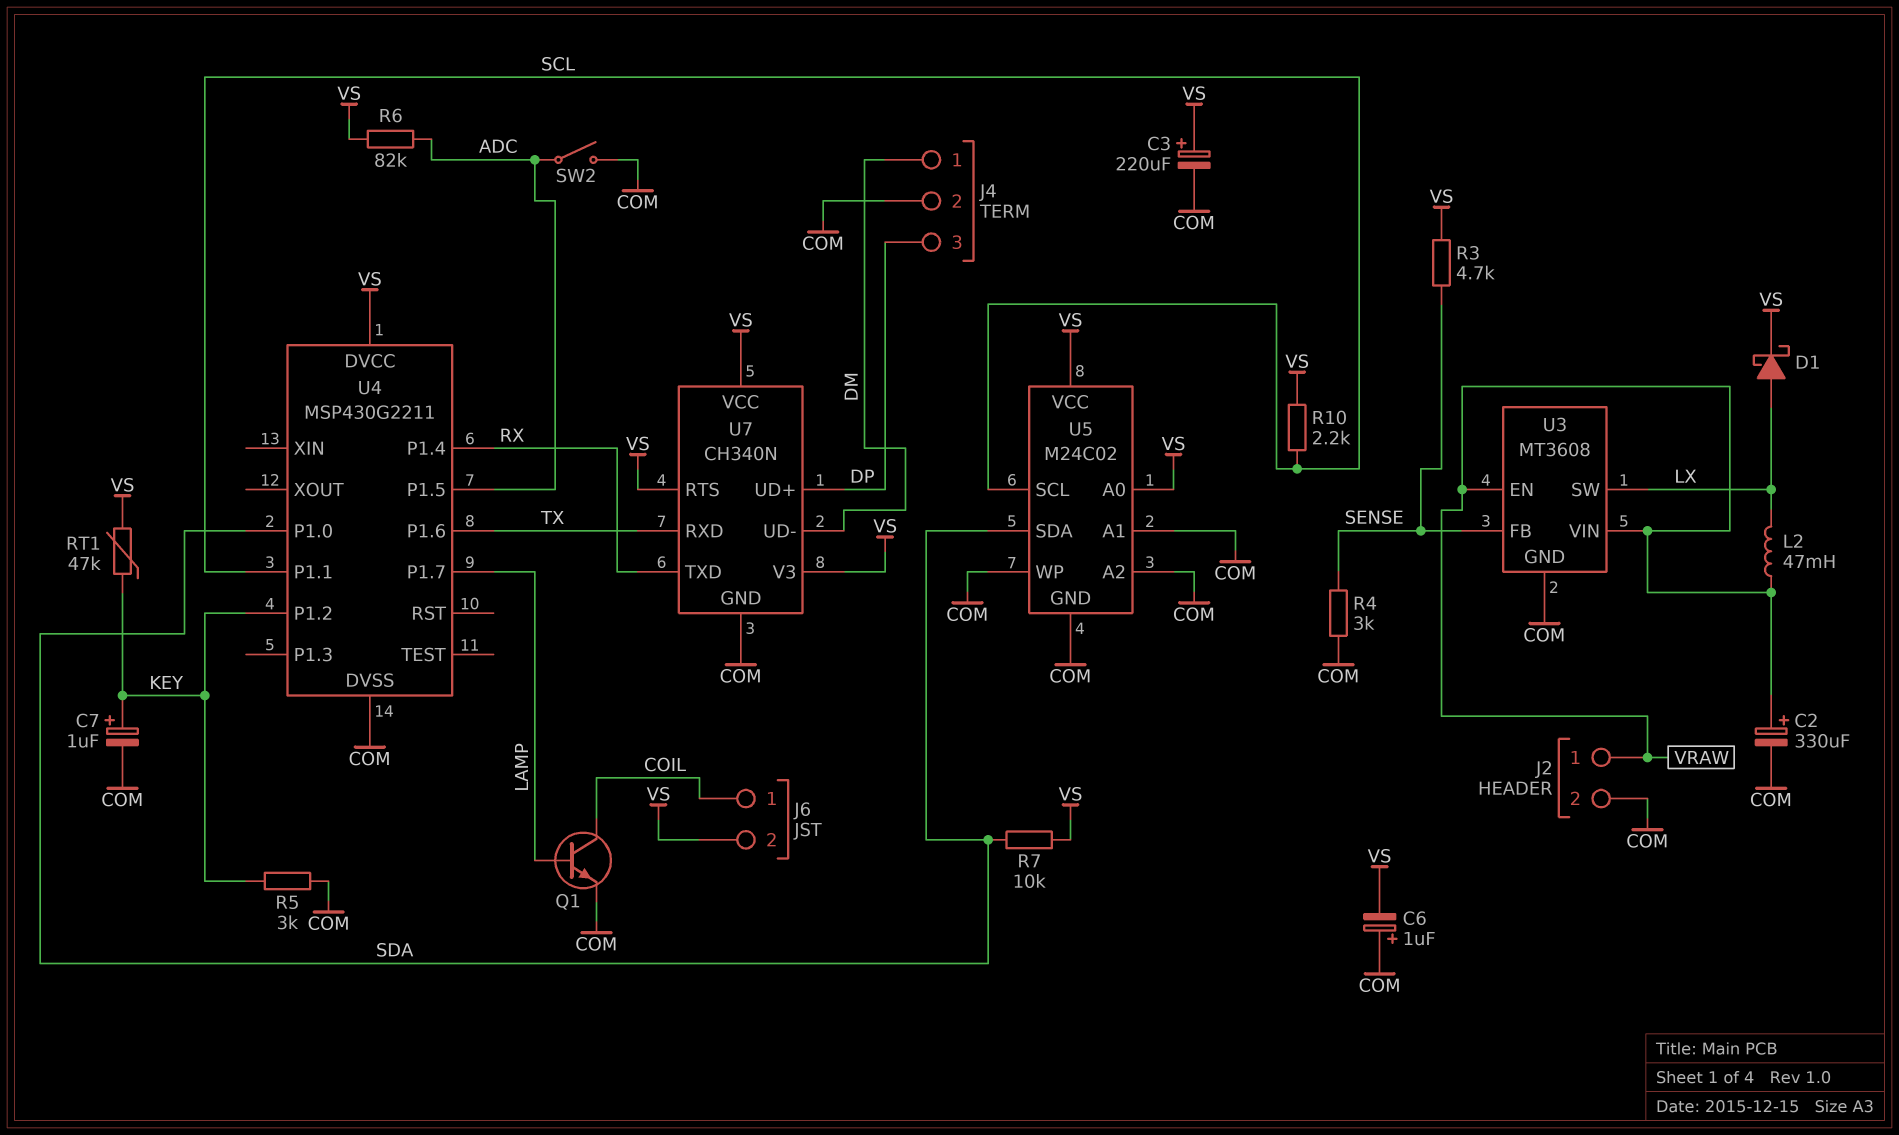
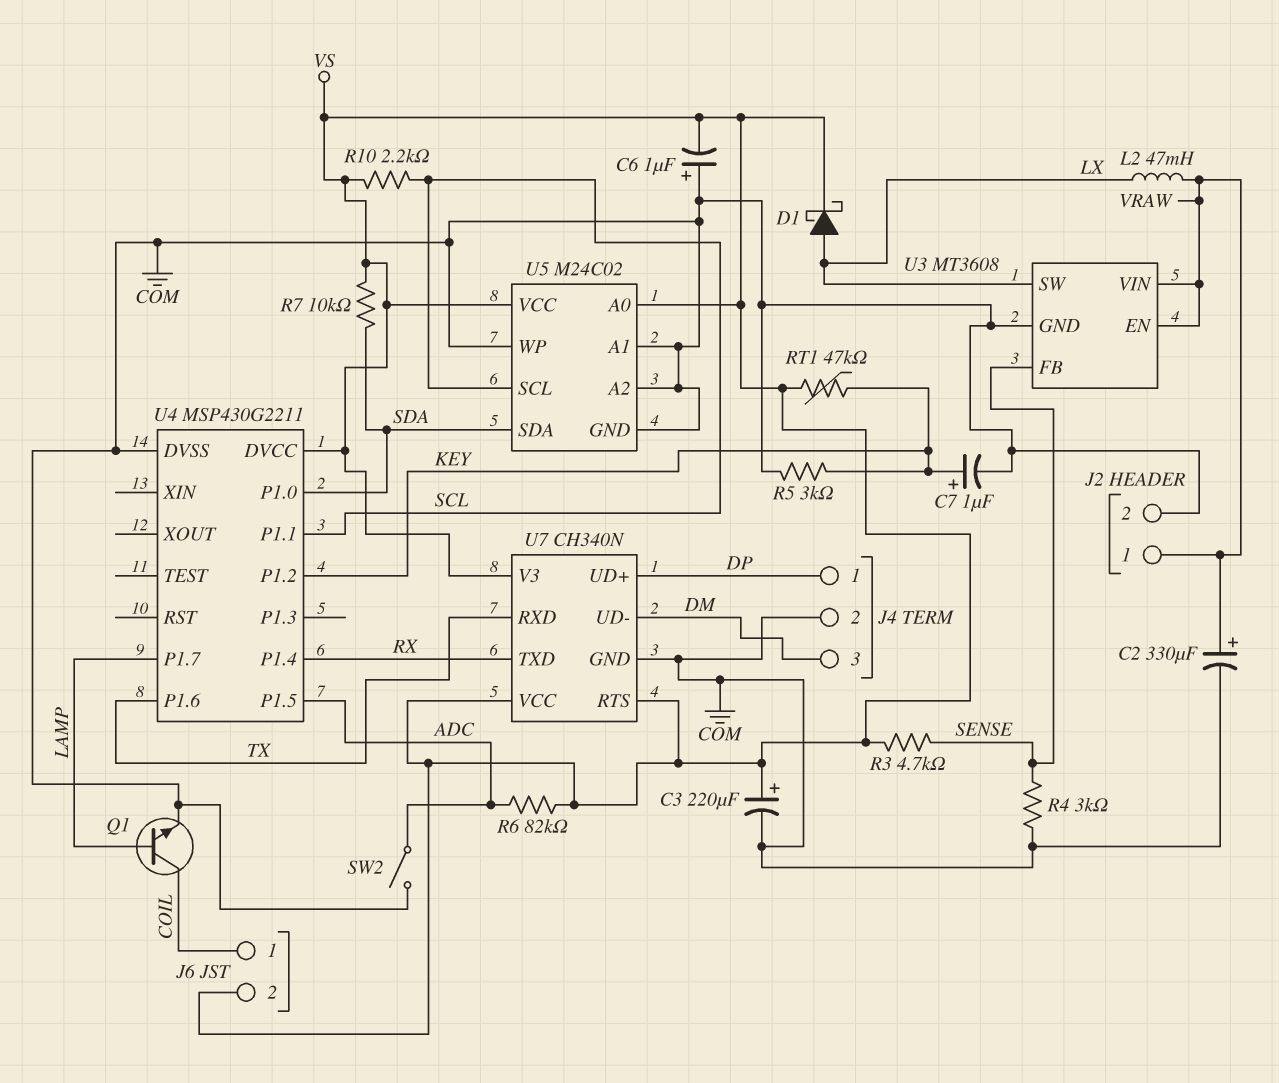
J4 pin 1: DM -> DP
J4 pin 3: DP -> DM

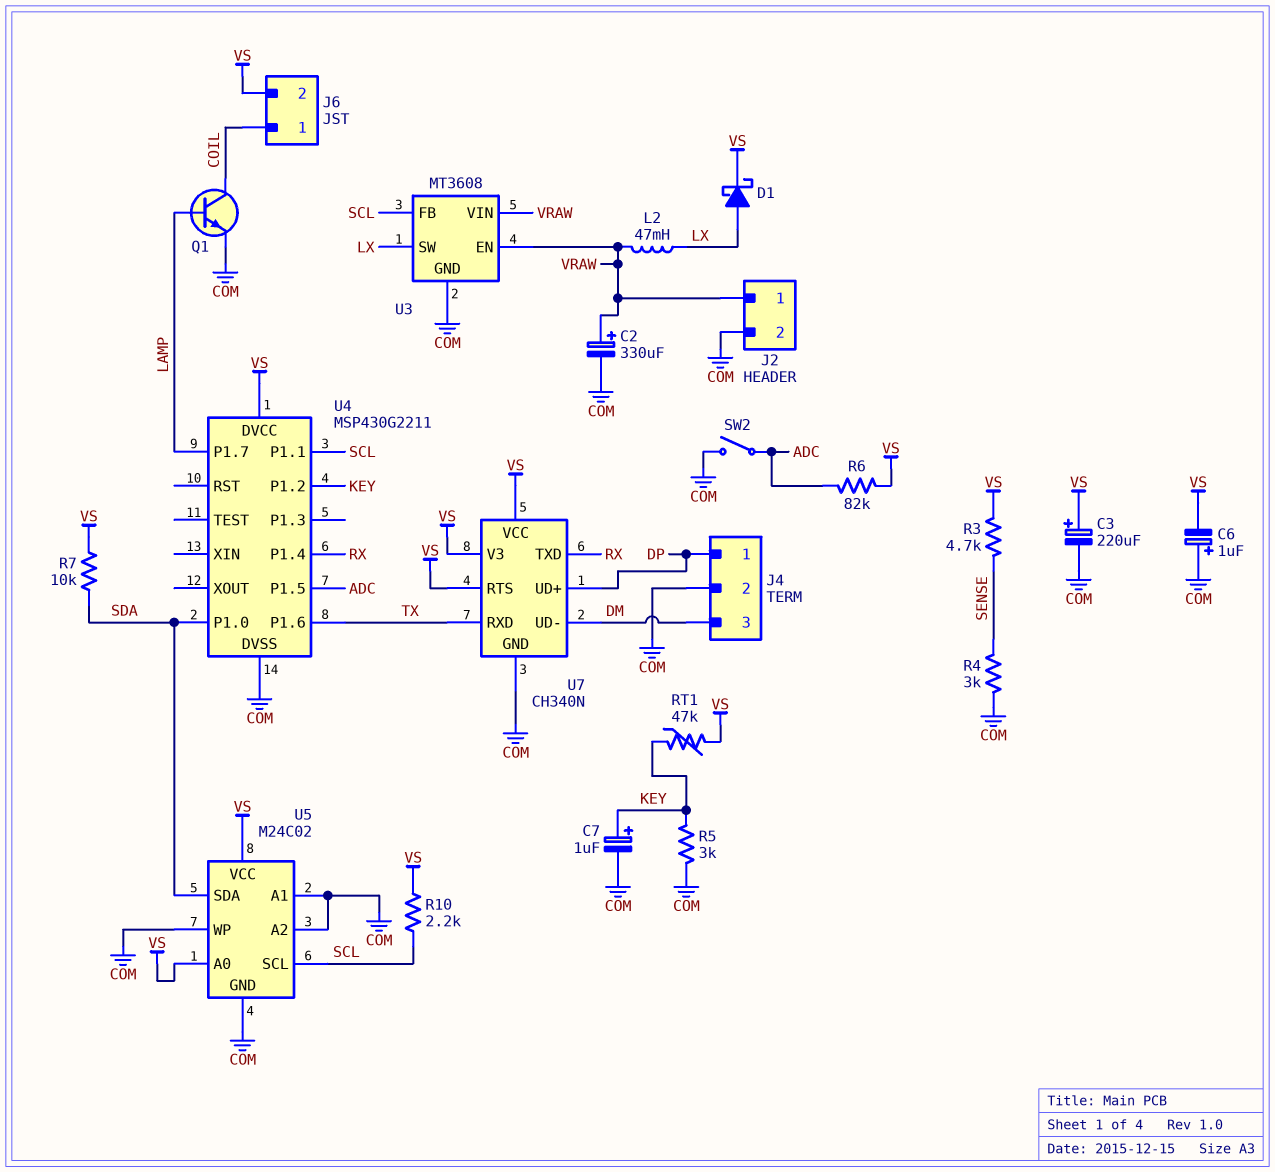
U3 pin FB: SENSE -> SCL

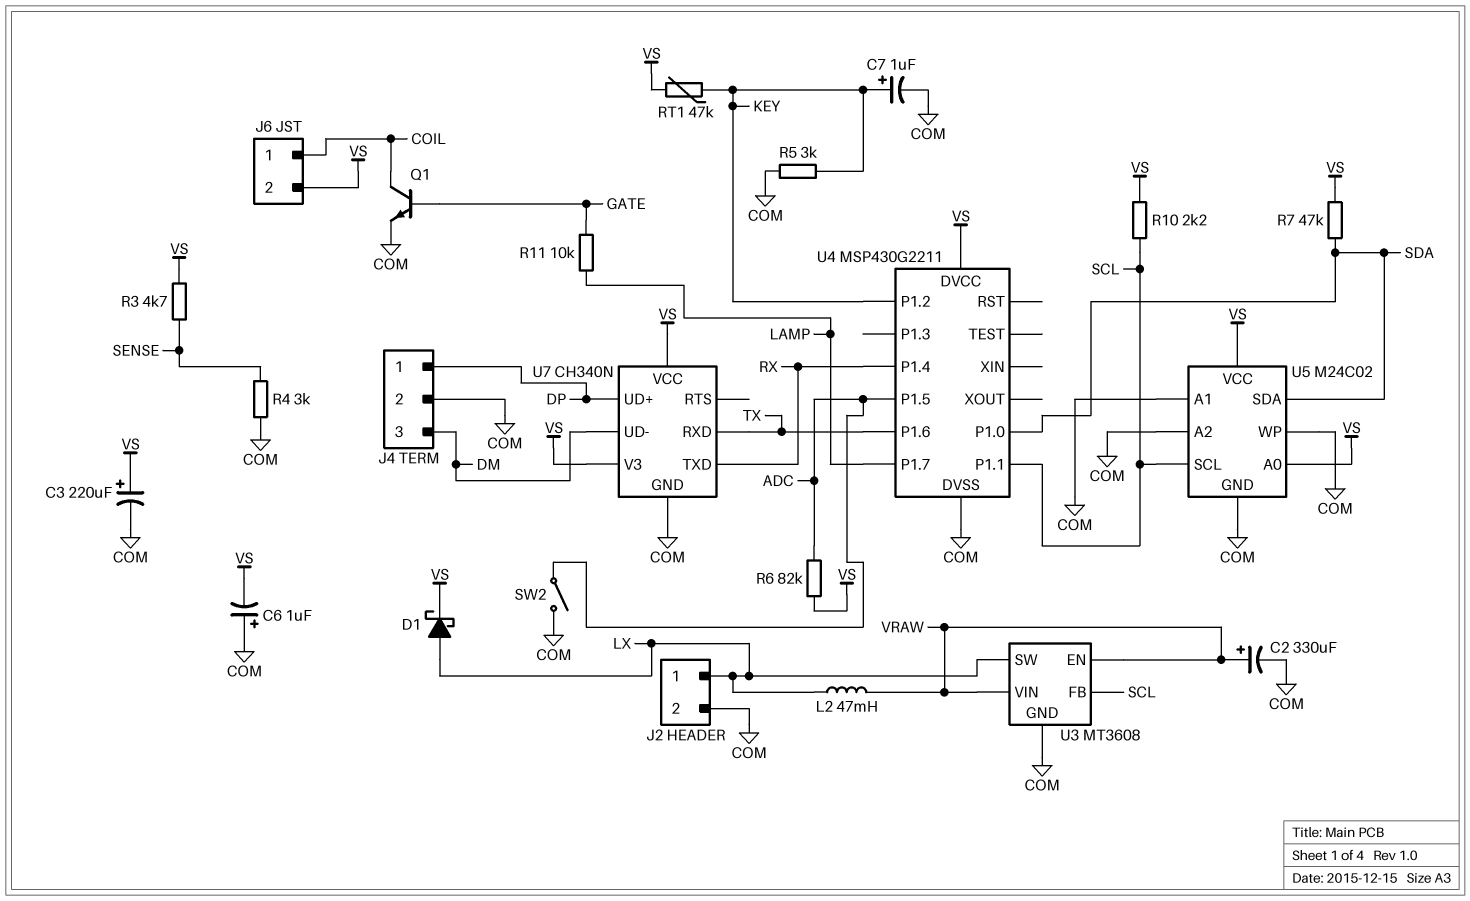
J2 pin 1: VRAW -> LX
Q1: NPN (B LAMP, C COIL, E COM) -> NPN (B GATE, C COIL, E COM)
R7: 10k (SDA, VS) -> 47k (SDA, VS)
R11: none -> 10k (GATE, LAMP)
U7 pin RTS: VS -> none

